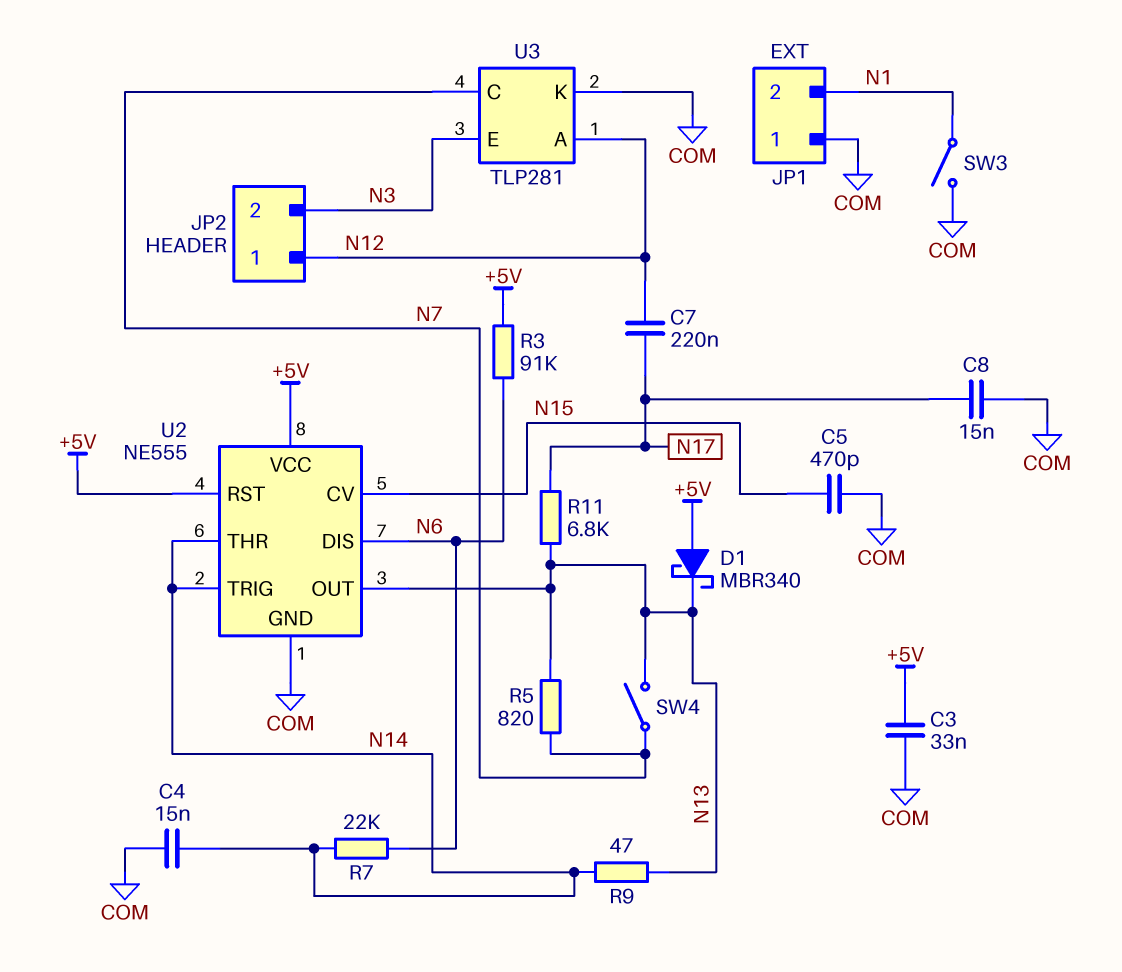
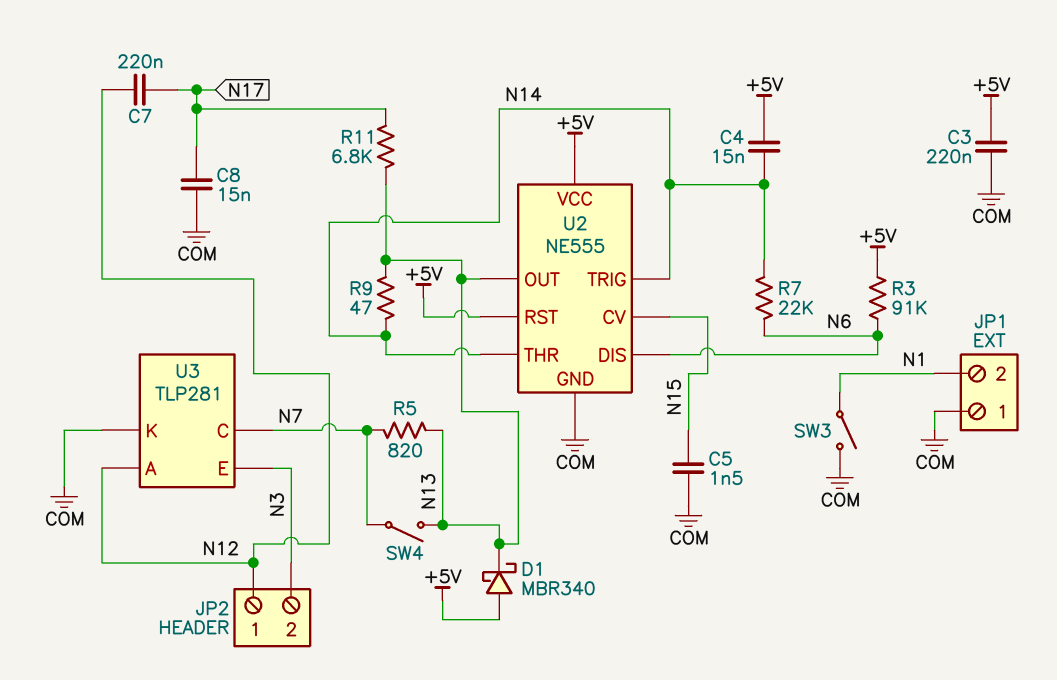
C3: 33nF (+5V, COM) -> 220nF (+5V, COM)
C4: 15nF (COM, N14) -> 15nF (+5V, N14)
C5: 470pF (COM, N15) -> 1.5nF (COM, N15)

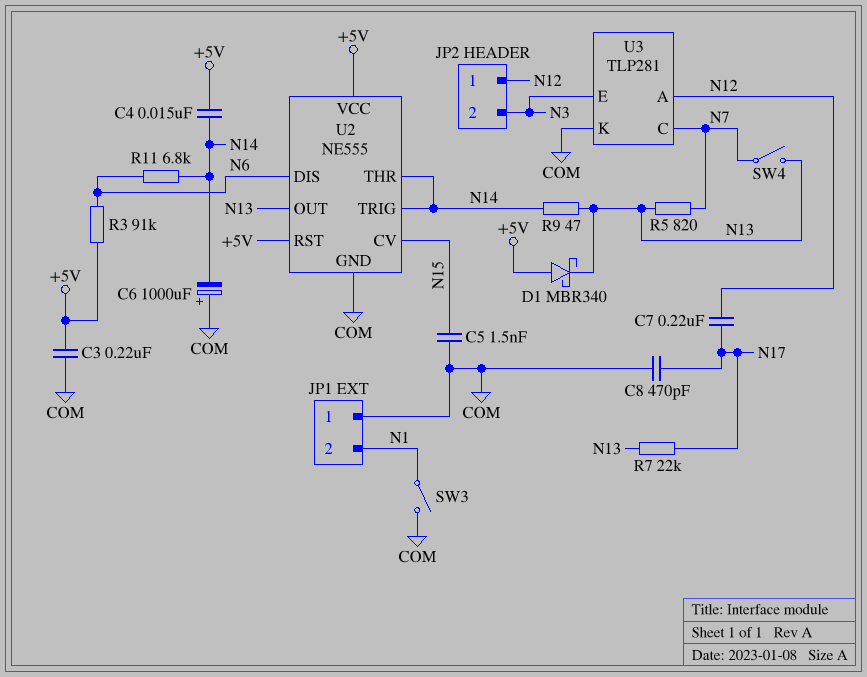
C6: none -> 1000uF (plus COM, minus N14)
C8: 15nF (COM, N17) -> 470pF (COM, N17)
R7: 22k (N6, N14) -> 22k (N13, N17)
R11: 6.8k (N13, N17) -> 6.8k (N6, N14)

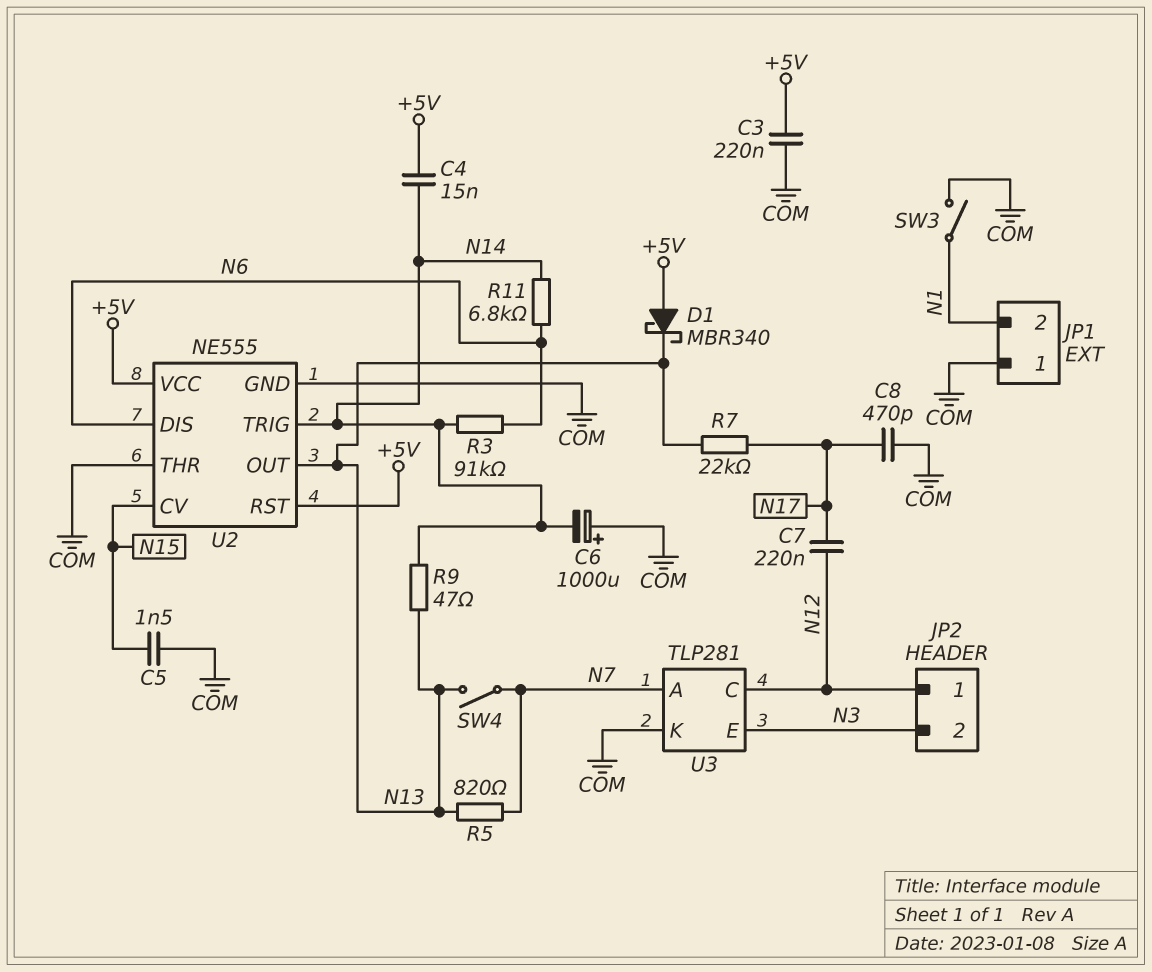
R3: 91k (+5V, N6) -> 91k (N6, N14)
U2 pin THR: N14 -> COM
U3 pin A: N12 -> N7
U3 pin C: N7 -> N12

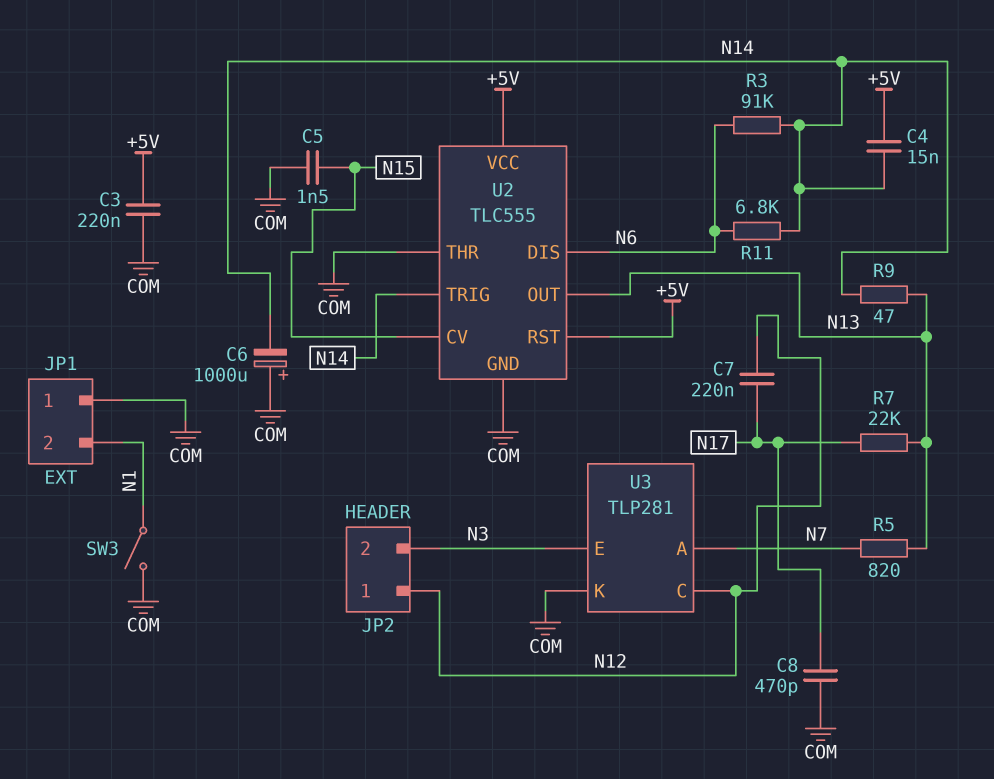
D1: schottky MBR340 (A +5V, K N13) -> none
SW4: switch (N7, N13) -> none
U2: NE555 -> TLC555

